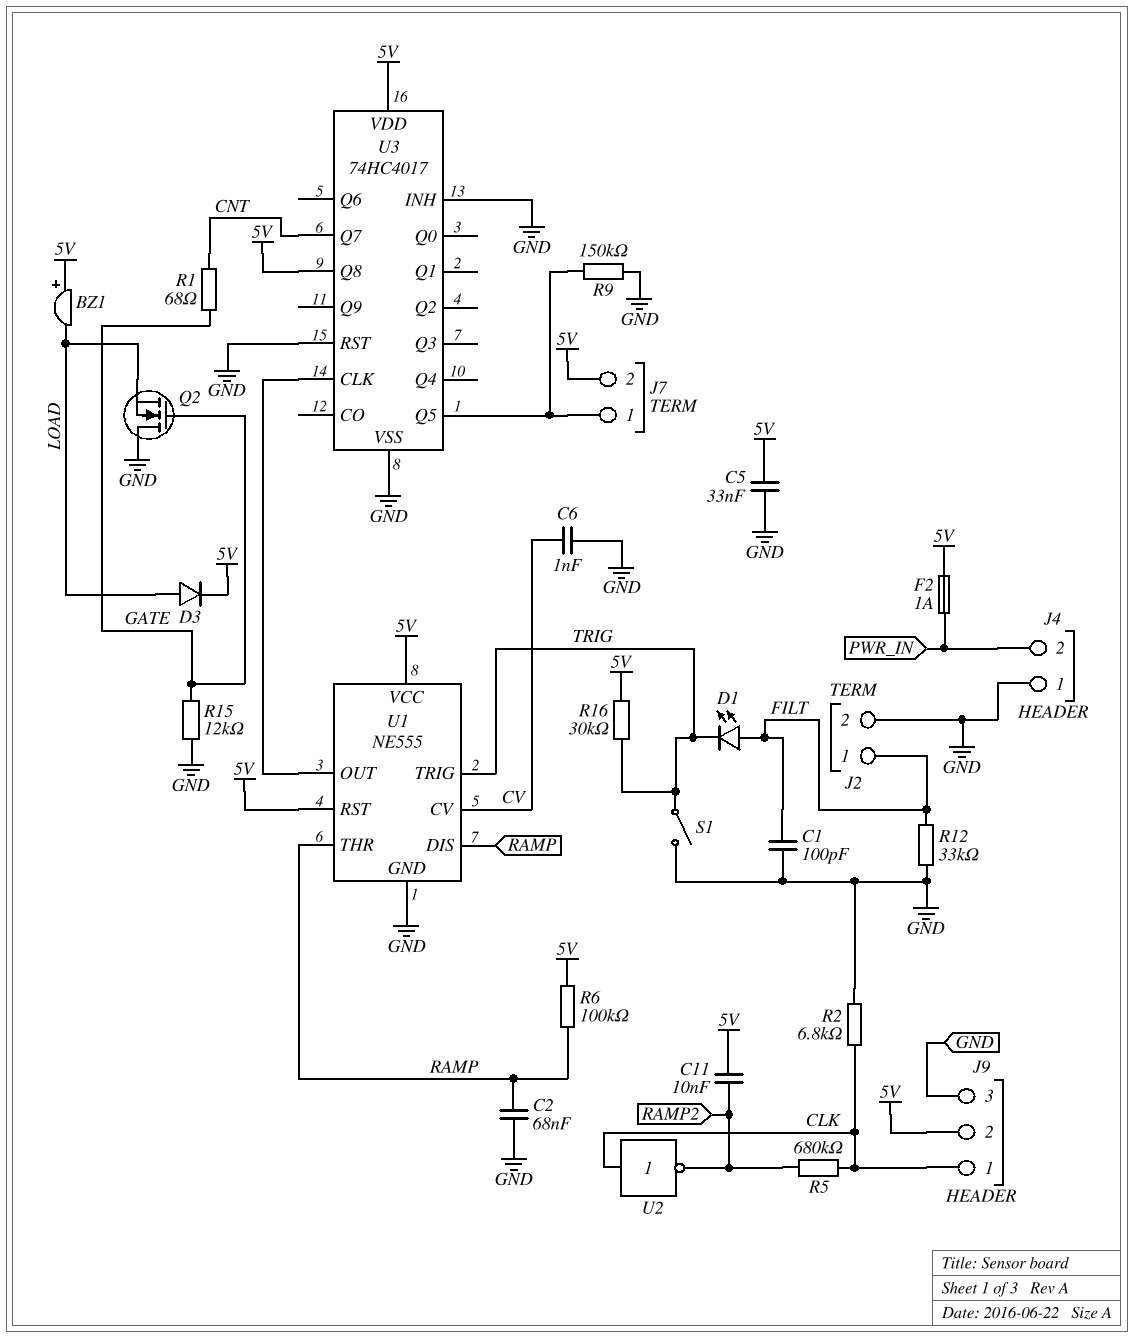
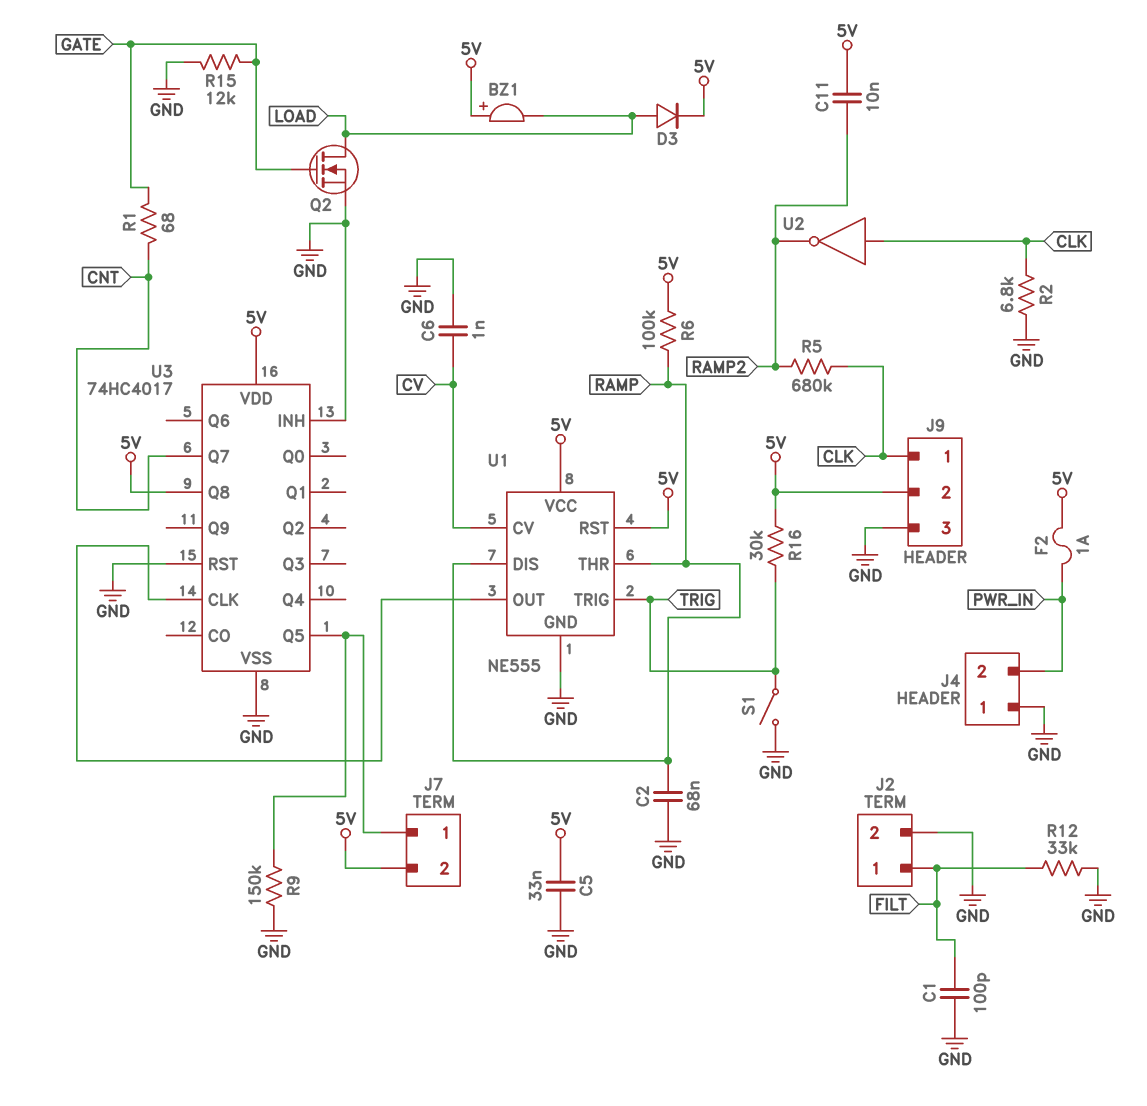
D1: LED (A FILT, K TRIG) -> none
Q2: NMOS (G GATE, D GND, S LOAD) -> NMOS (G GATE, D LOAD, S GND)

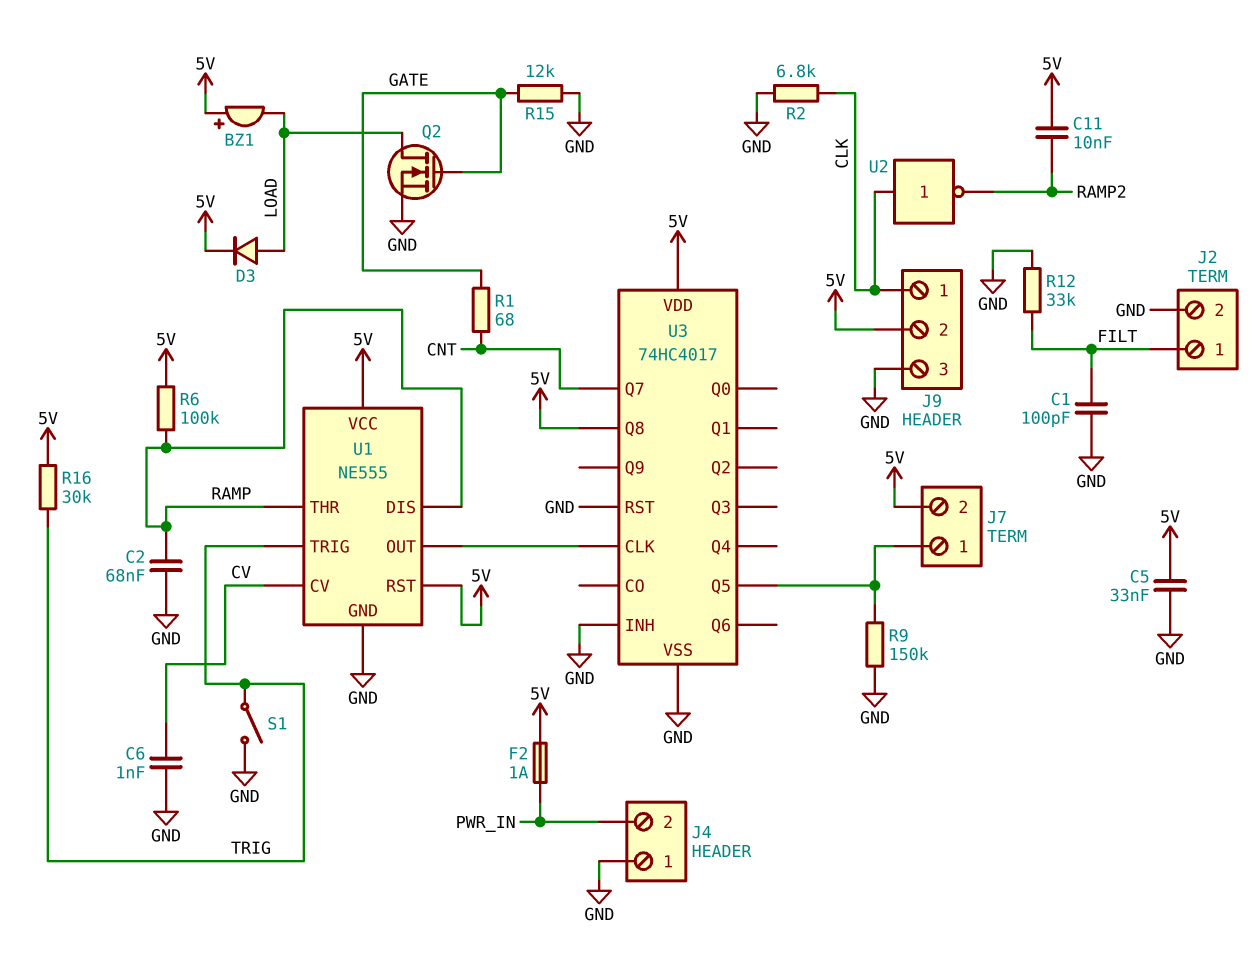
R5: 680k (CLK, RAMP2) -> none

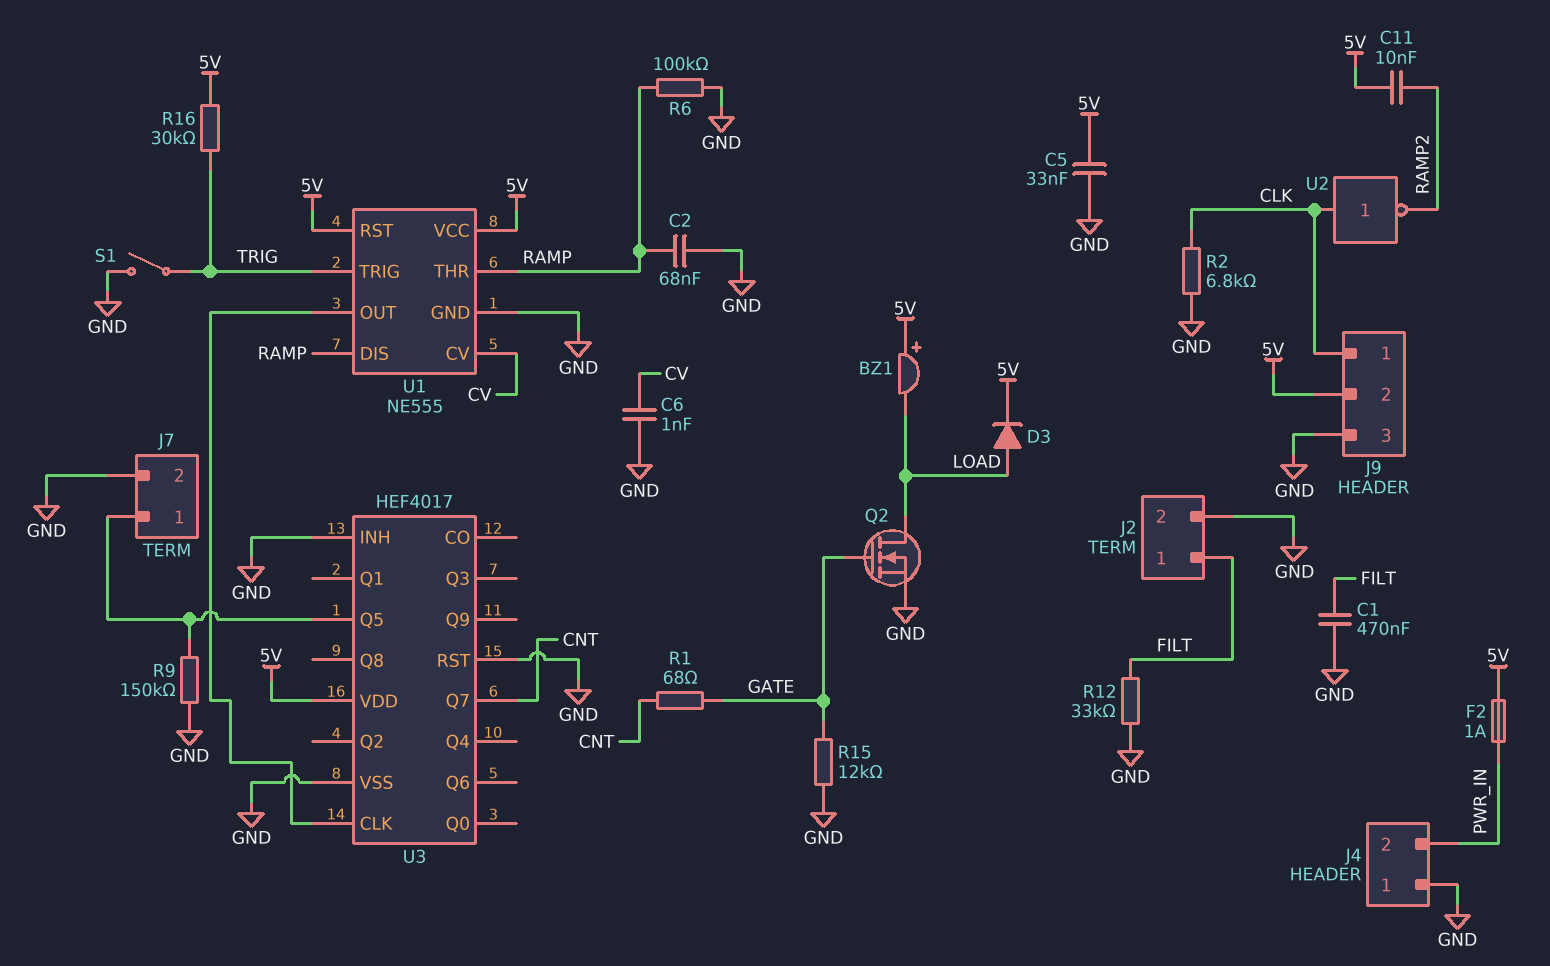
C1: 100pF (FILT, GND) -> 470nF (FILT, GND)
J7 pin 2: 5V -> GND
R6: 100k (5V, RAMP) -> 100k (GND, RAMP)
U3: 74HC4017 -> HEF4017
U3 pin Q8: 5V -> none

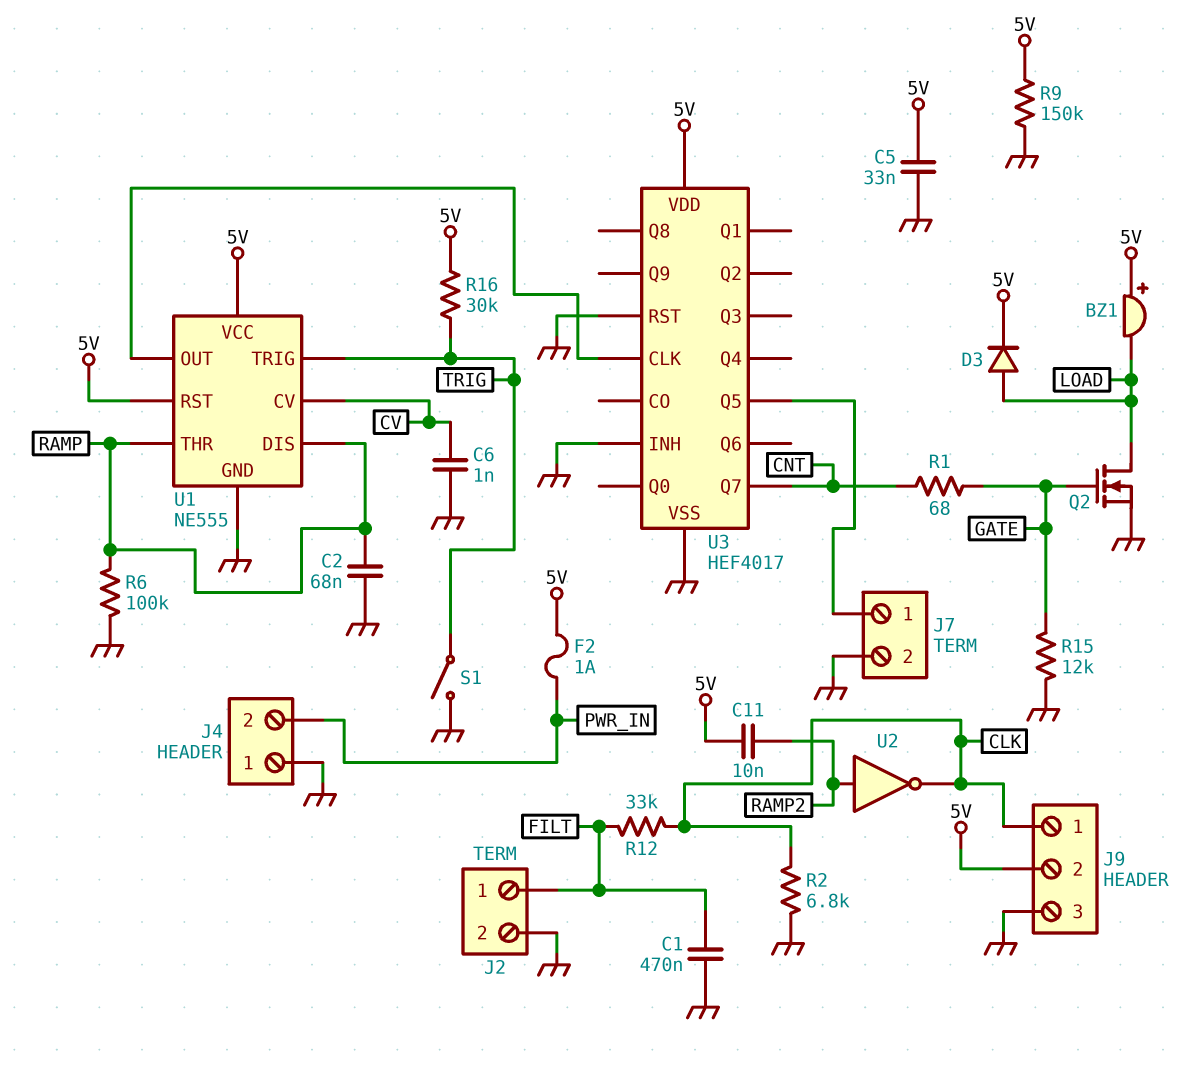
R9: 150k (GND, J7/1) -> 150k (5V, GND)
R12: 33k (FILT, GND) -> 33k (CLK, FILT)
U2: NOT (in CLK, out RAMP2) -> NOT (in RAMP2, out CLK)

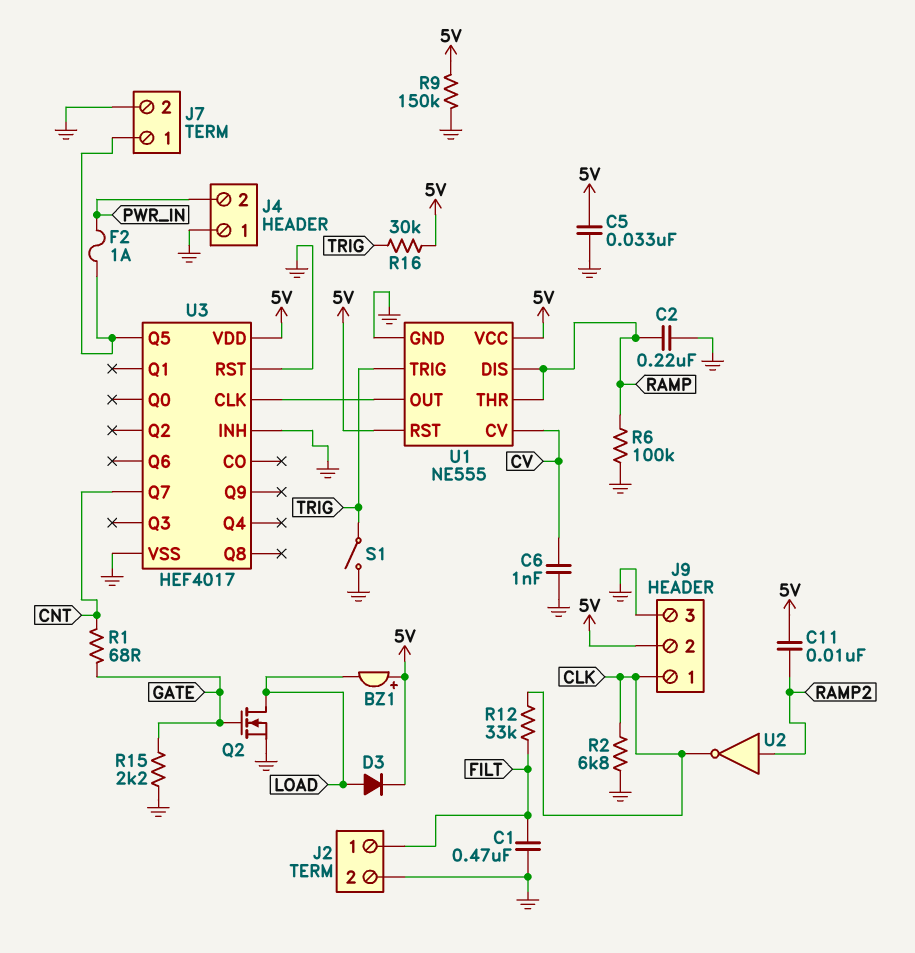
C2: 68nF (GND, RAMP) -> 220nF (GND, RAMP)
F2: 1A (5V, PWR_IN) -> 1A (J7/1, PWR_IN)
R15: 12k (GATE, GND) -> 2.2k (GATE, GND)

